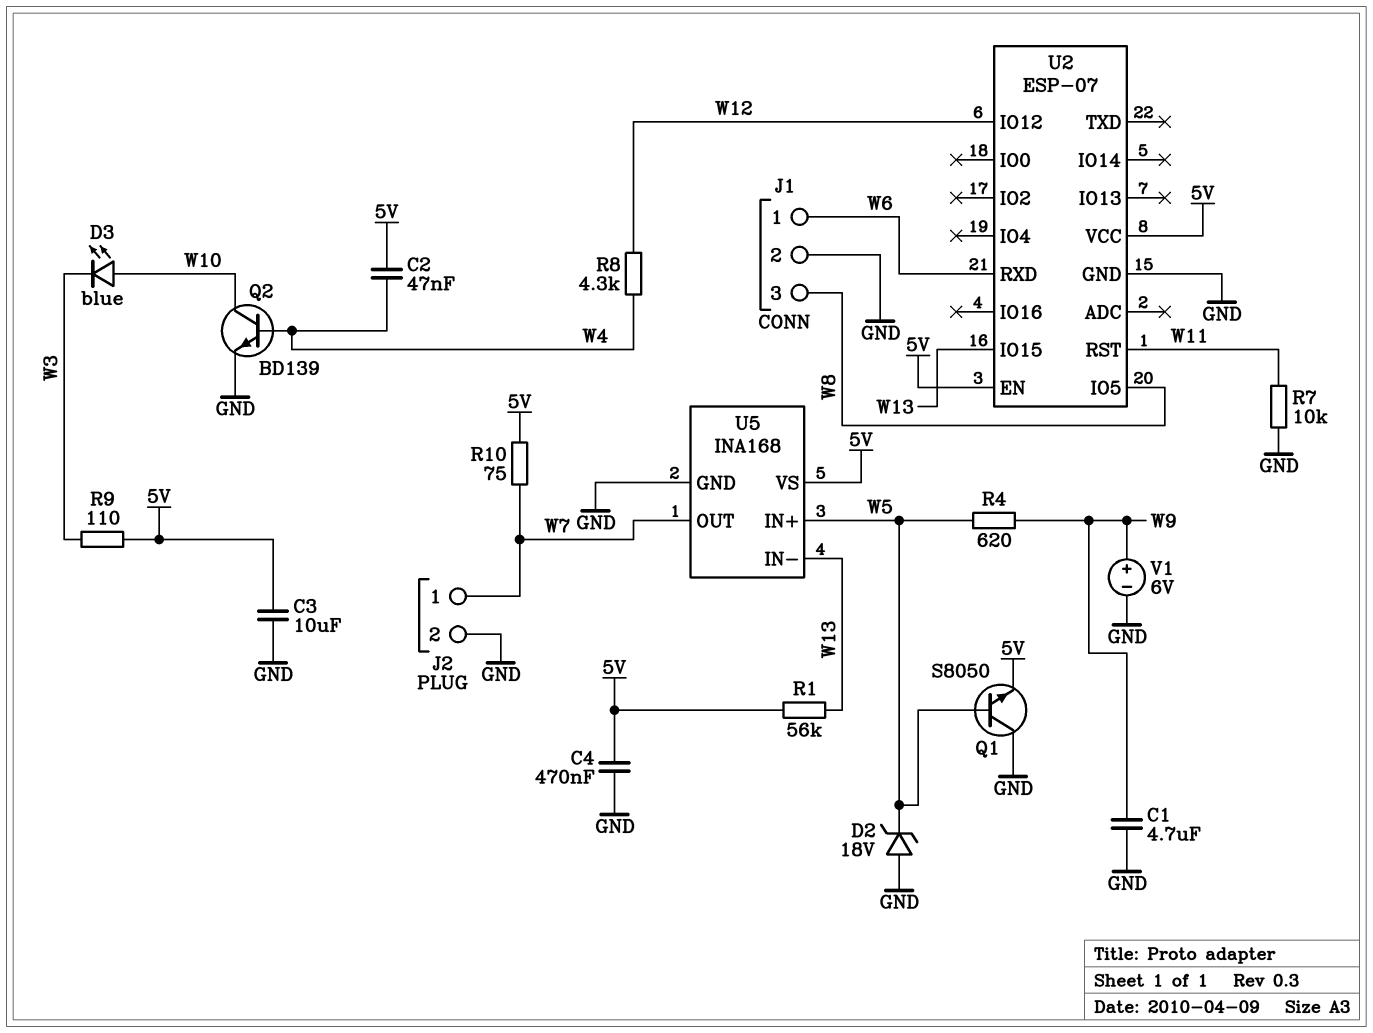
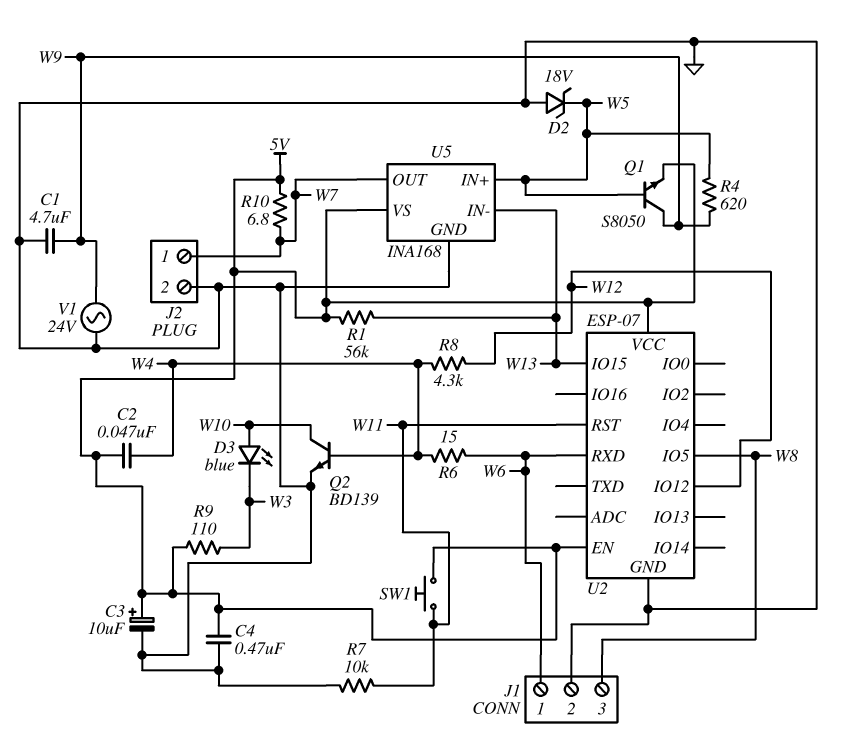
C3: 10uF (5V, GND) -> 10uF (plus 5V, minus GND)
Q1: NPN S8050 (B W5, C GND, E 5V) -> NPN S8050 (B W5, C W9, E 5V)
R6: none -> 15 (W4, W6)
R10: 75 (5V, W7) -> 6.8 (5V, W7)
SW1: none -> button (5V, W11)
V1: 6V (plus W9, minus GND) -> AC 24V (GND, W9)

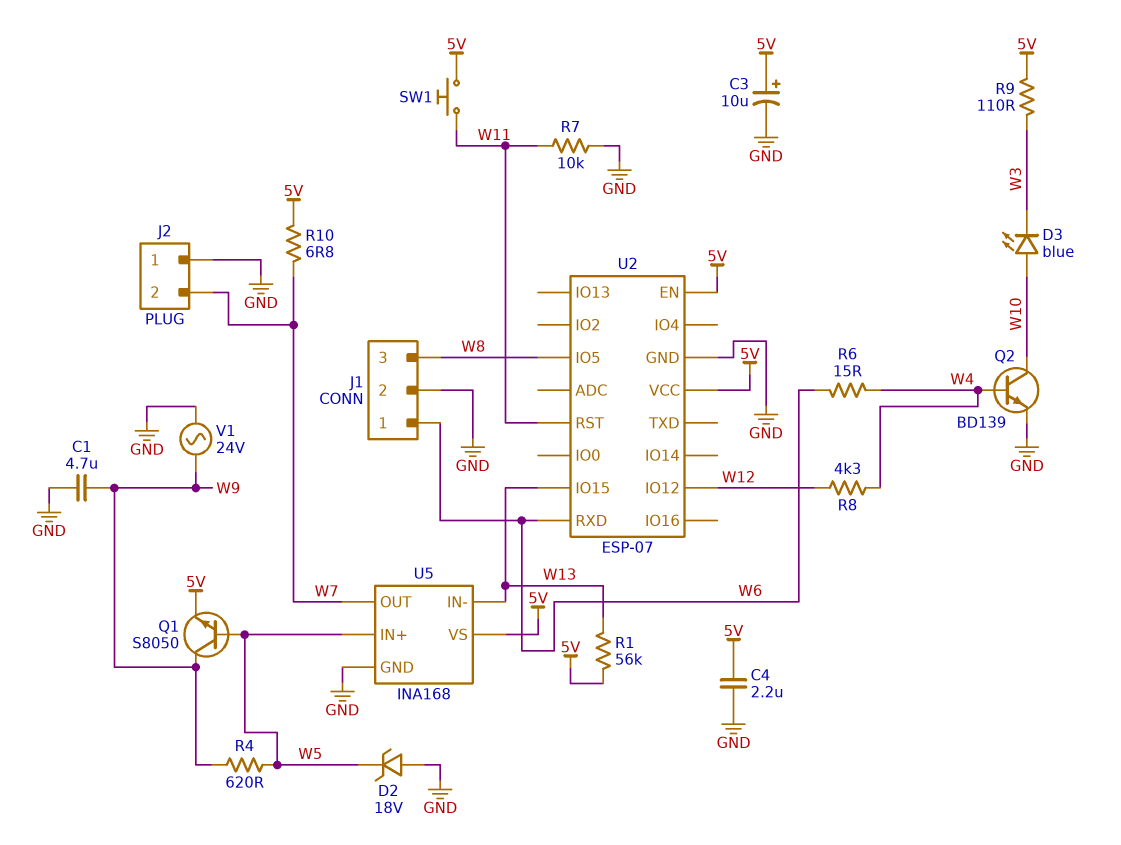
C2: 47nF (5V, W4) -> none
C4: 470nF (5V, GND) -> 2.2uF (5V, GND)
J2 pin 1: W7 -> GND
J2 pin 2: GND -> W7

